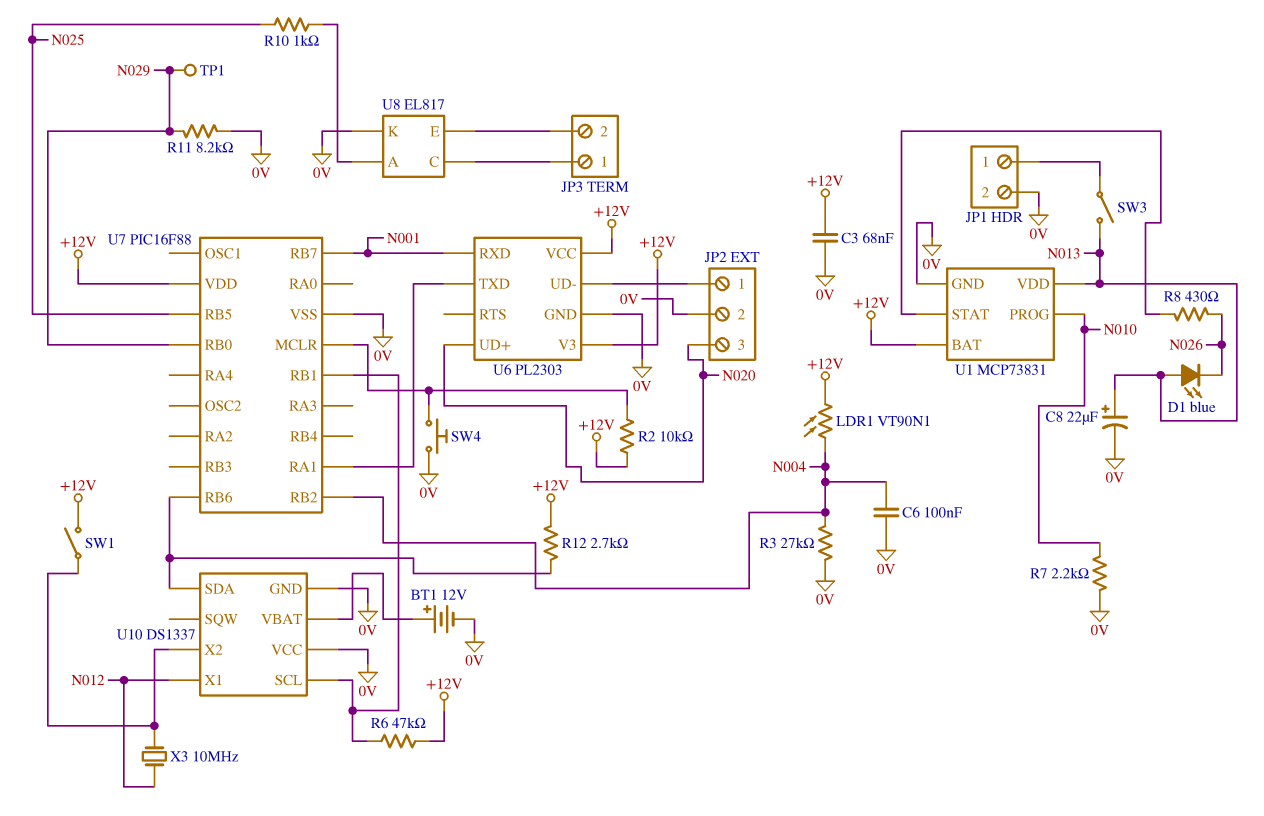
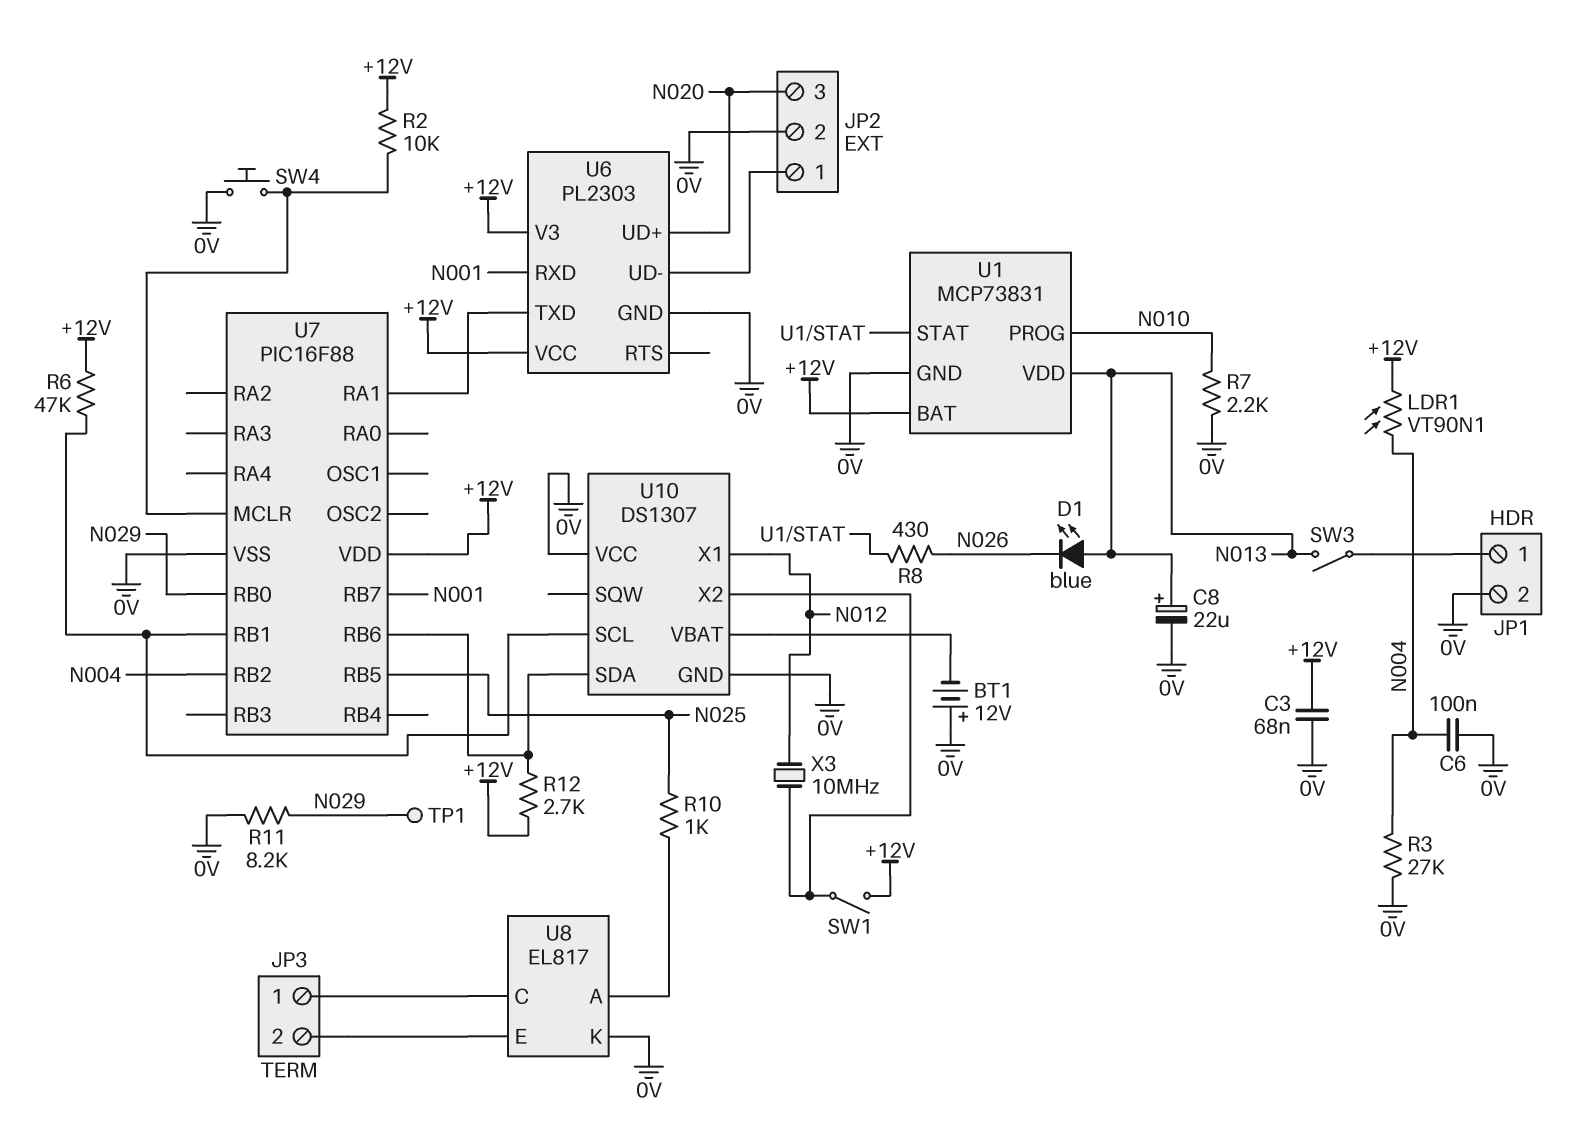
BT1: 12V (plus U10/VBAT, minus 0V) -> 12V (plus 0V, minus U10/VBAT)
U10: DS1337 -> DS1307

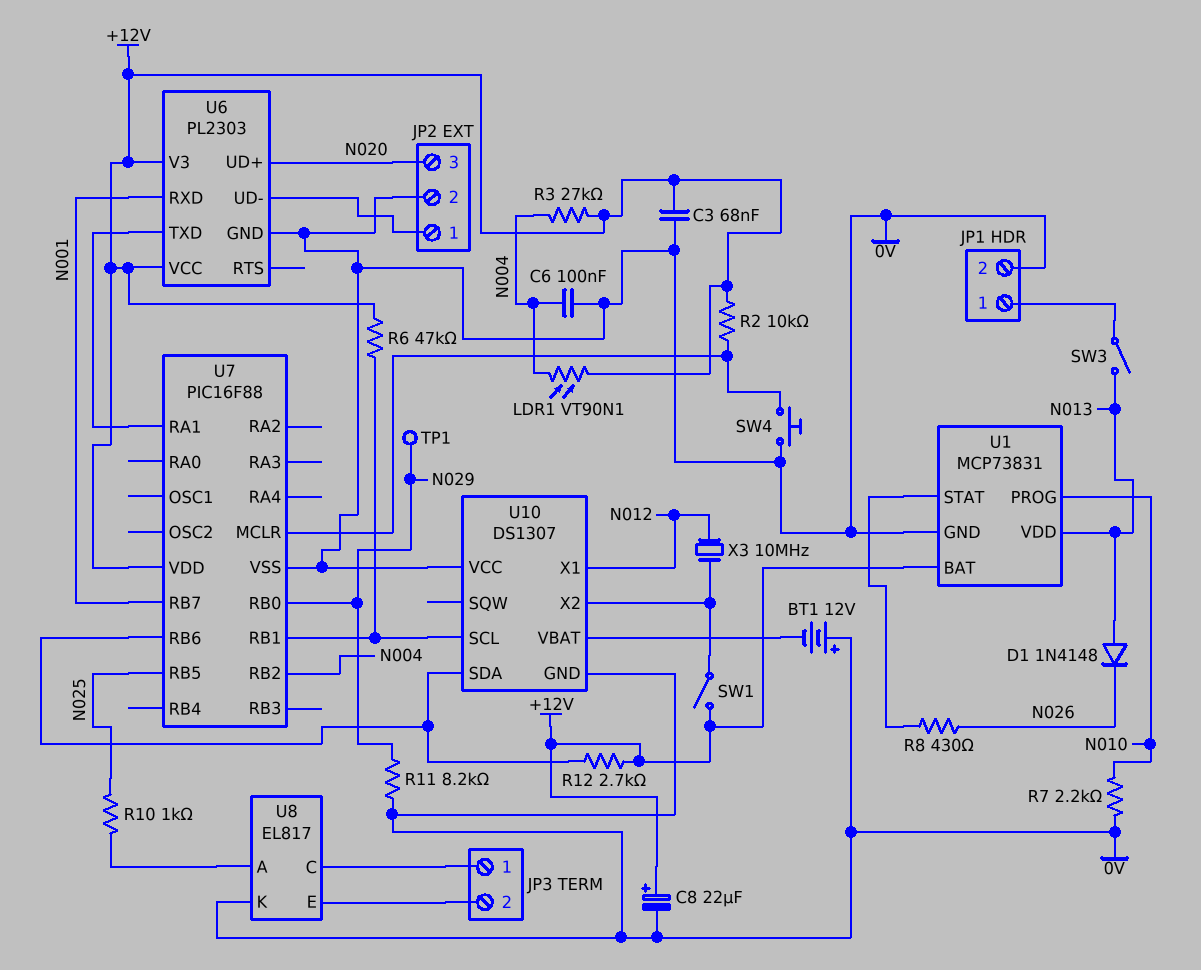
C8: 22uF (plus N013, minus 0V) -> 22uF (plus +12V, minus 0V)
D1: LED blue (A N013, K N026) -> diode 1N4148 (A N013, K N026)
R3: 27k (0V, N004) -> 27k (+12V, N004)

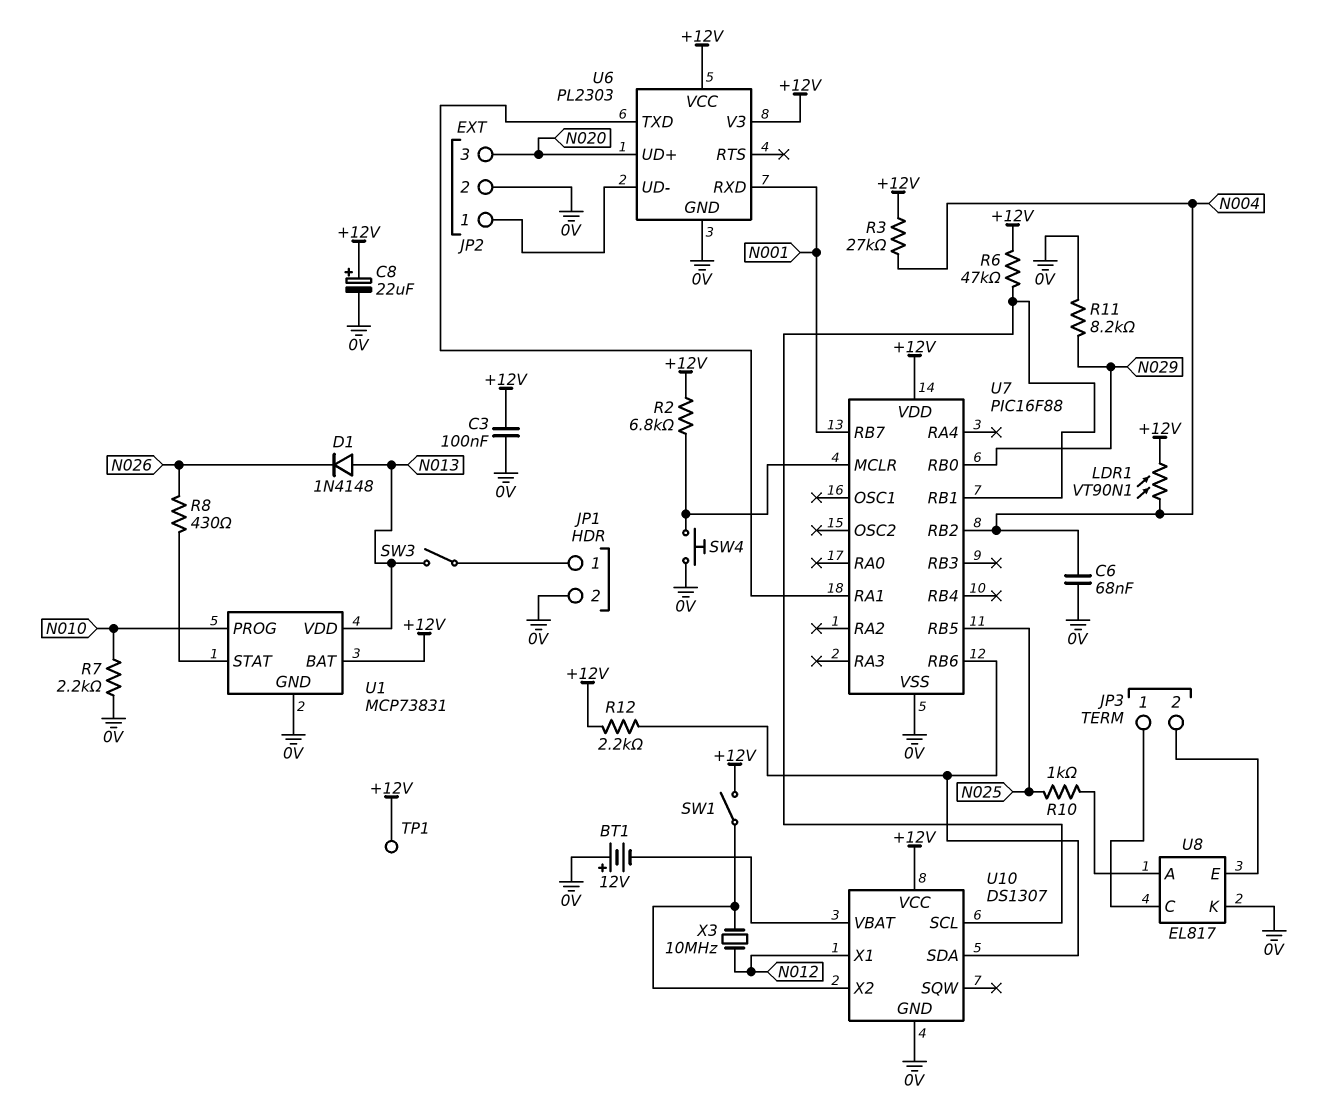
C3: 68nF (+12V, 0V) -> 100nF (+12V, 0V)
C6: 100nF (0V, N004) -> 68nF (0V, N004)
R2: 10k (+12V, U7/MCLR) -> 6.8k (+12V, U7/MCLR)
R12: 2.7k (+12V, U7/RB6) -> 2.2k (+12V, U7/RB6)
TP1: test point (N029) -> test point (+12V)
U10 pin VCC: 0V -> +12V

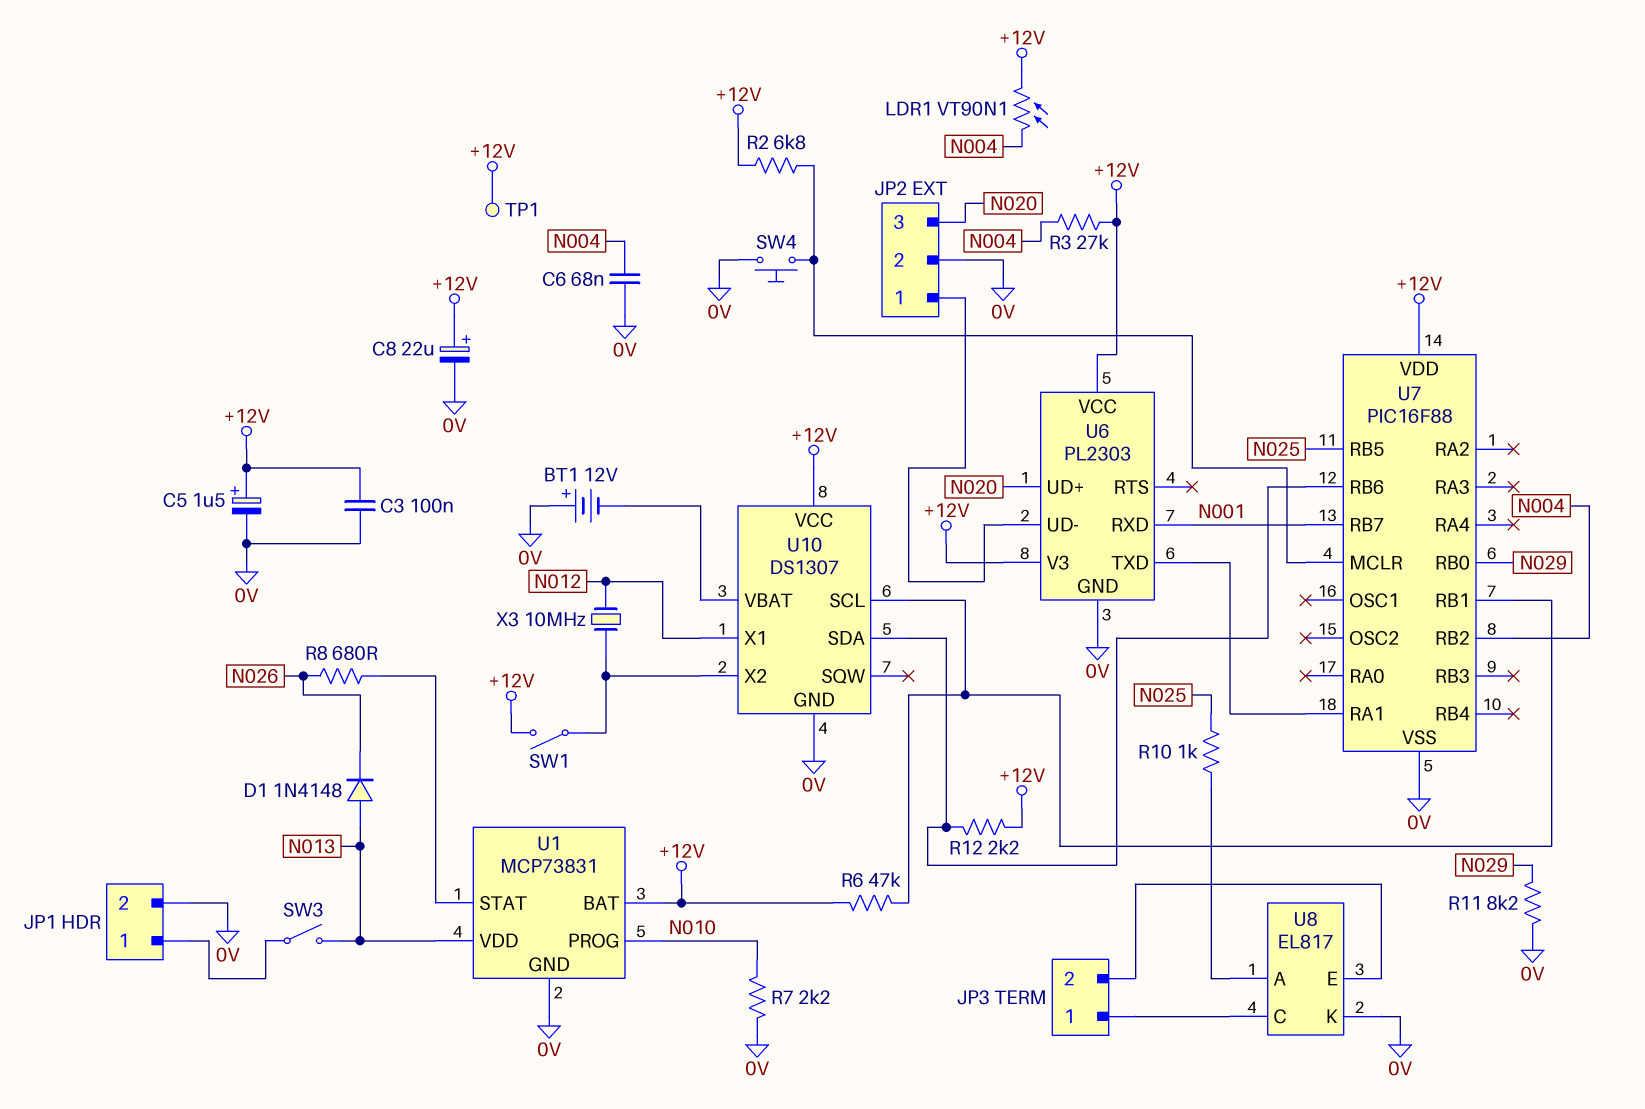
C5: none -> 1.5uF (plus +12V, minus 0V)
R8: 430 (N026, U1/STAT) -> 680 (N026, U1/STAT)

